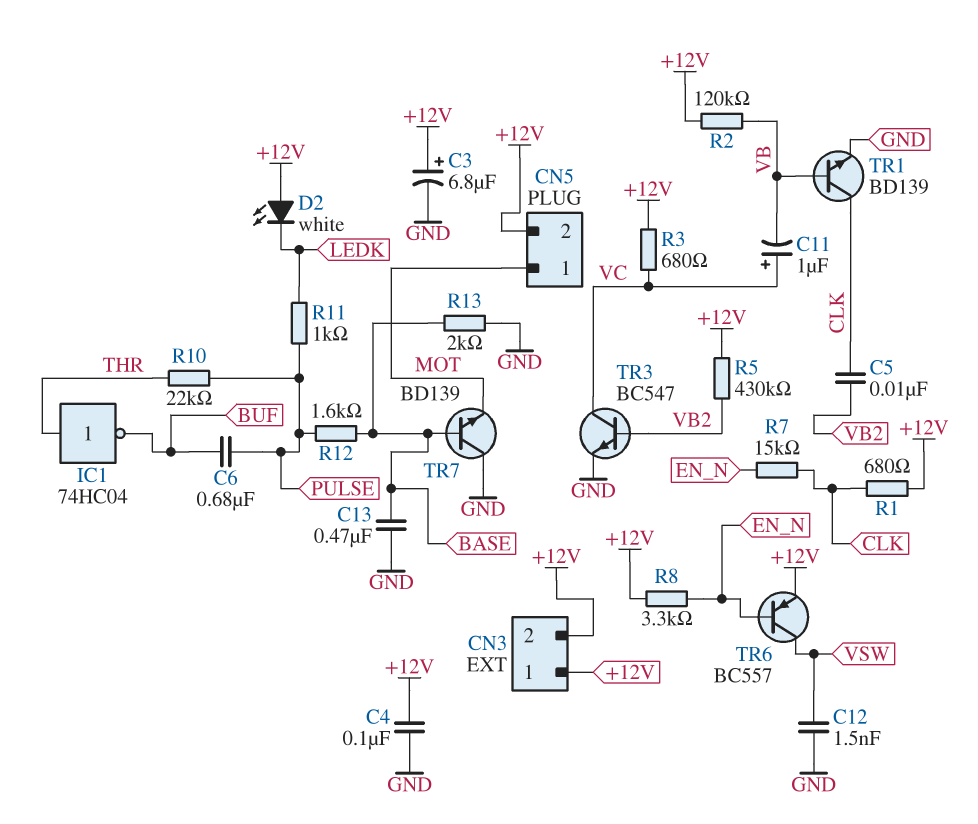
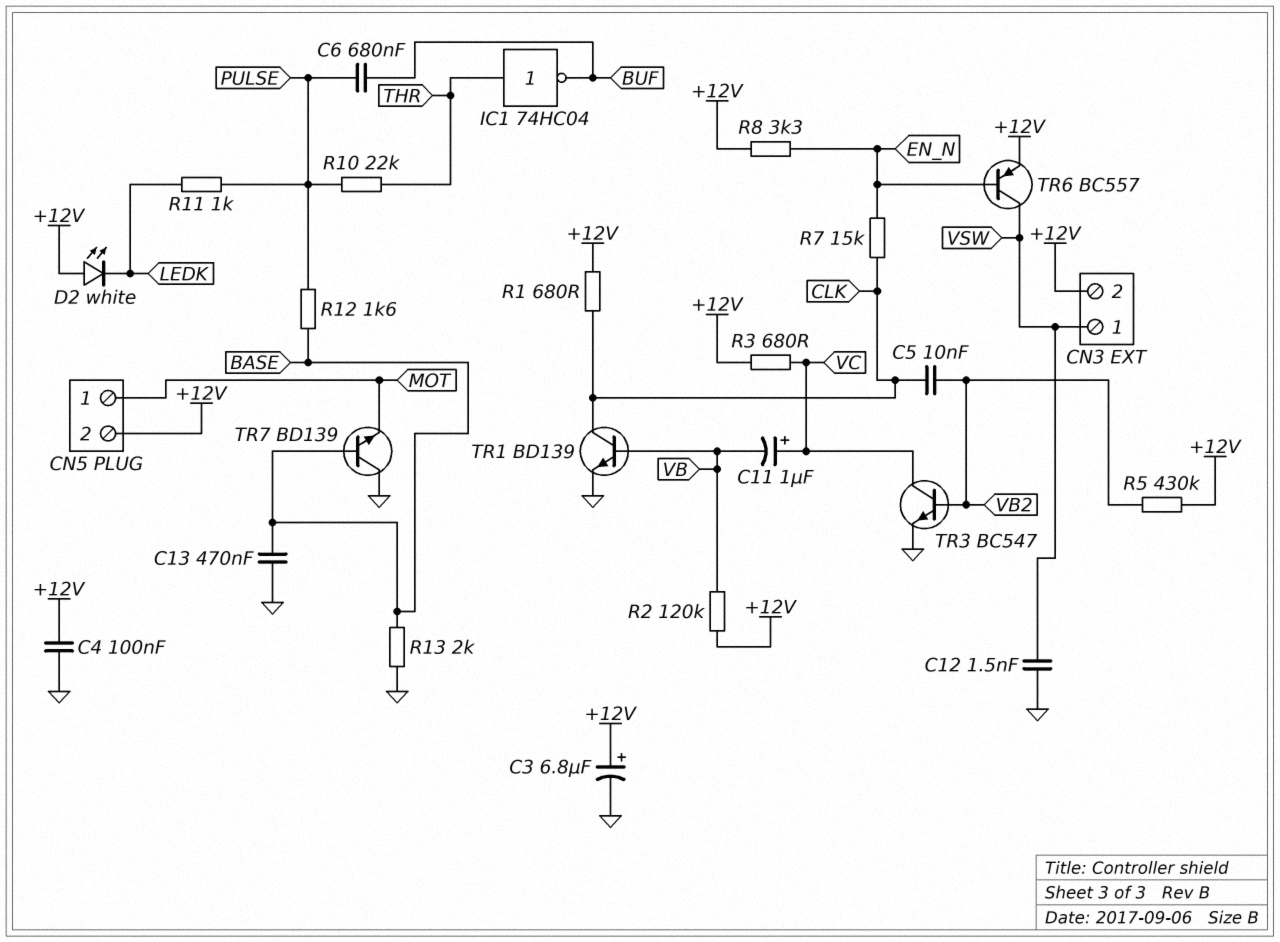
CN3 pin 1: +12V -> VSW

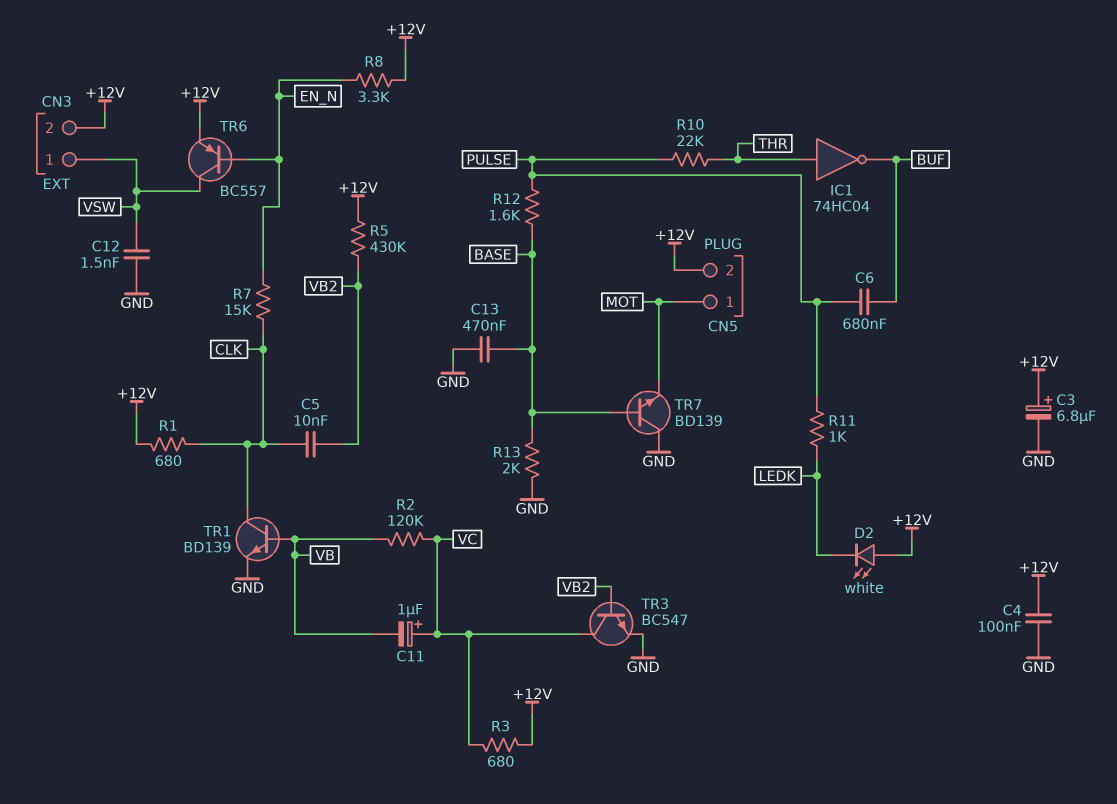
R2: 120k (+12V, VB) -> 120k (VB, VC)

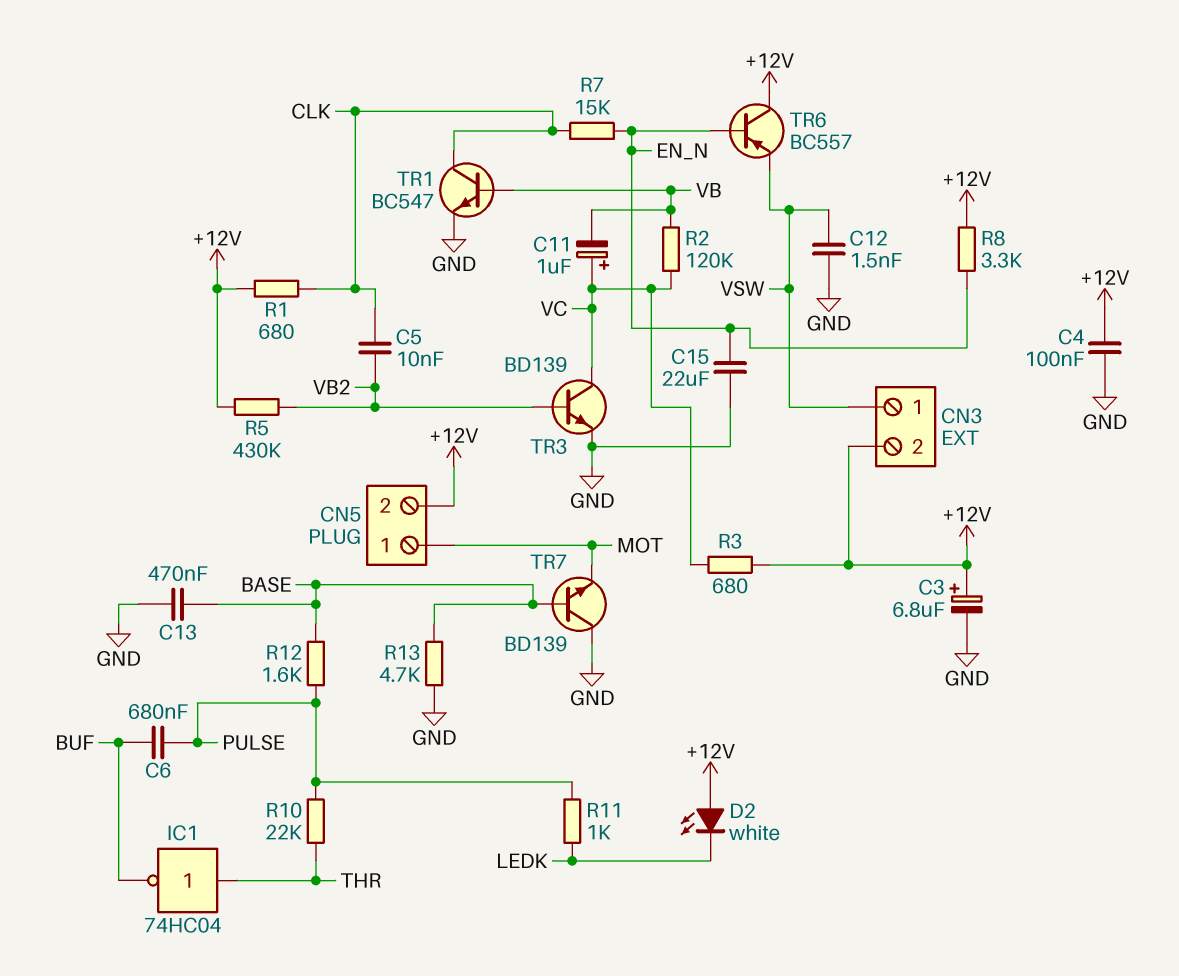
C15: none -> 22uF (EN_N, GND)
R13: 2k (BASE, GND) -> 4.7k (BASE, GND)
TR1: NPN BD139 (B VB, C CLK, E GND) -> NPN BC547 (B VB, C CLK, E GND)
TR3: NPN BC547 (B VB2, C VC, E GND) -> NPN BD139 (B VB2, C VC, E GND)
TR6: PNP BC557 (B EN_N, C VSW, E +12V) -> PNP BC557 (B EN_N, C +12V, E VSW)

